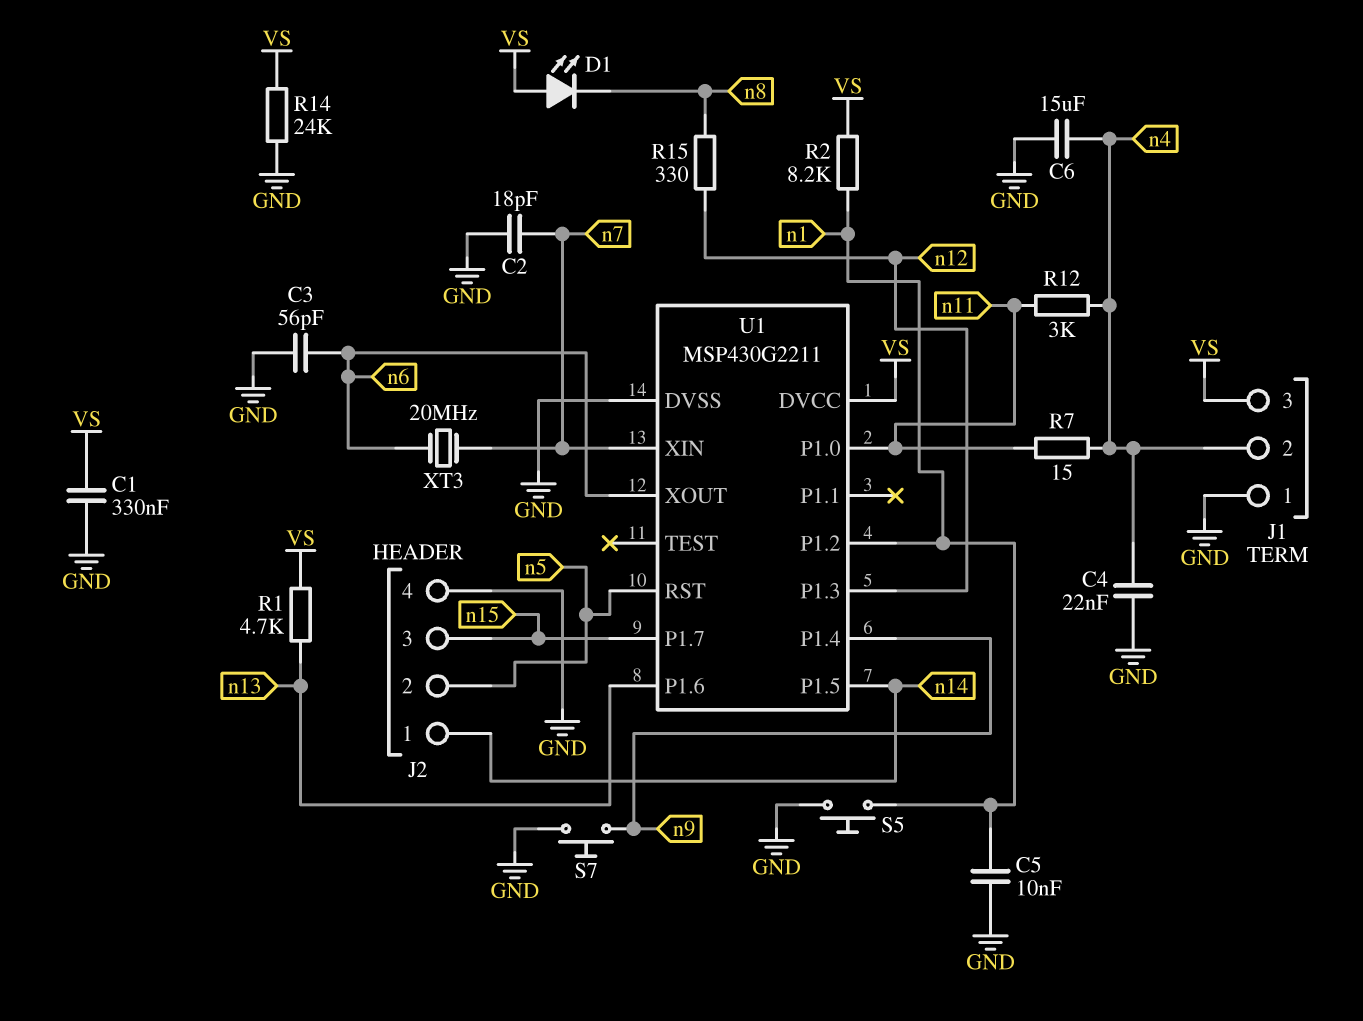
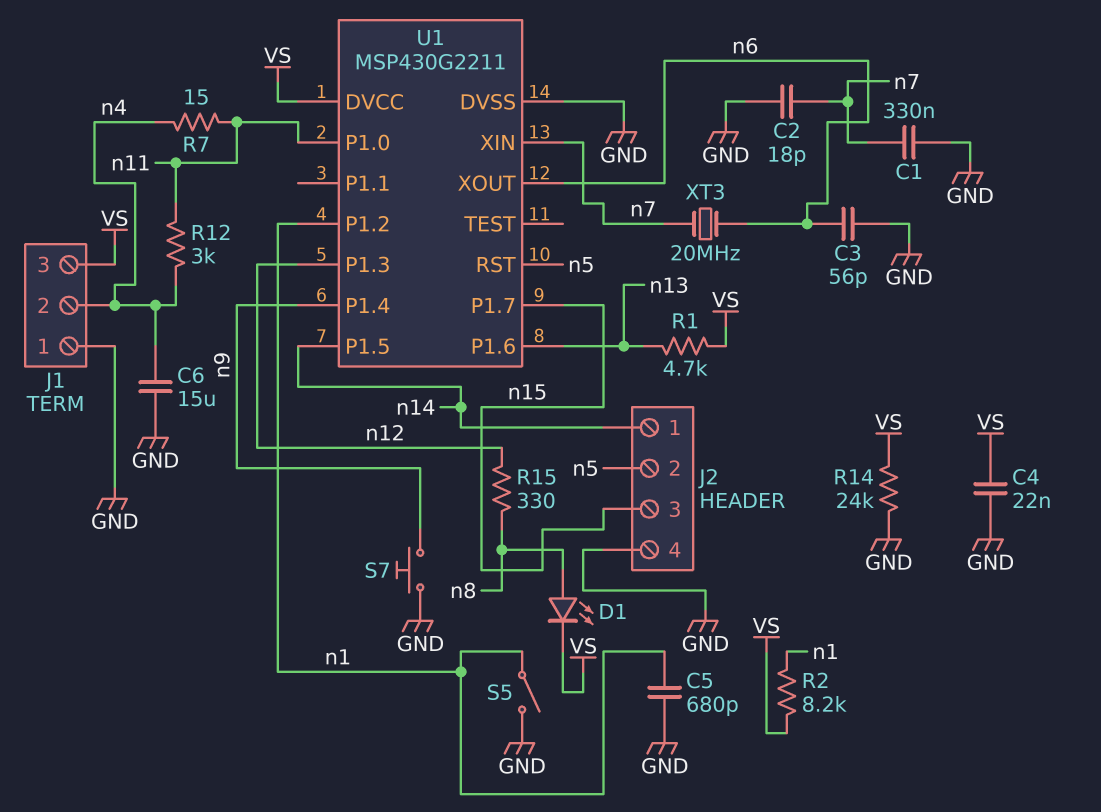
C1: 330nF (GND, VS) -> 330nF (GND, n7)
C4: 22nF (GND, n4) -> 22nF (GND, VS)
C5: 10nF (GND, n1) -> 680pF (GND, n1)
D1: LED (A VS, K n8) -> LED (A n8, K VS)
S5: button (GND, n1) -> switch (GND, n1)

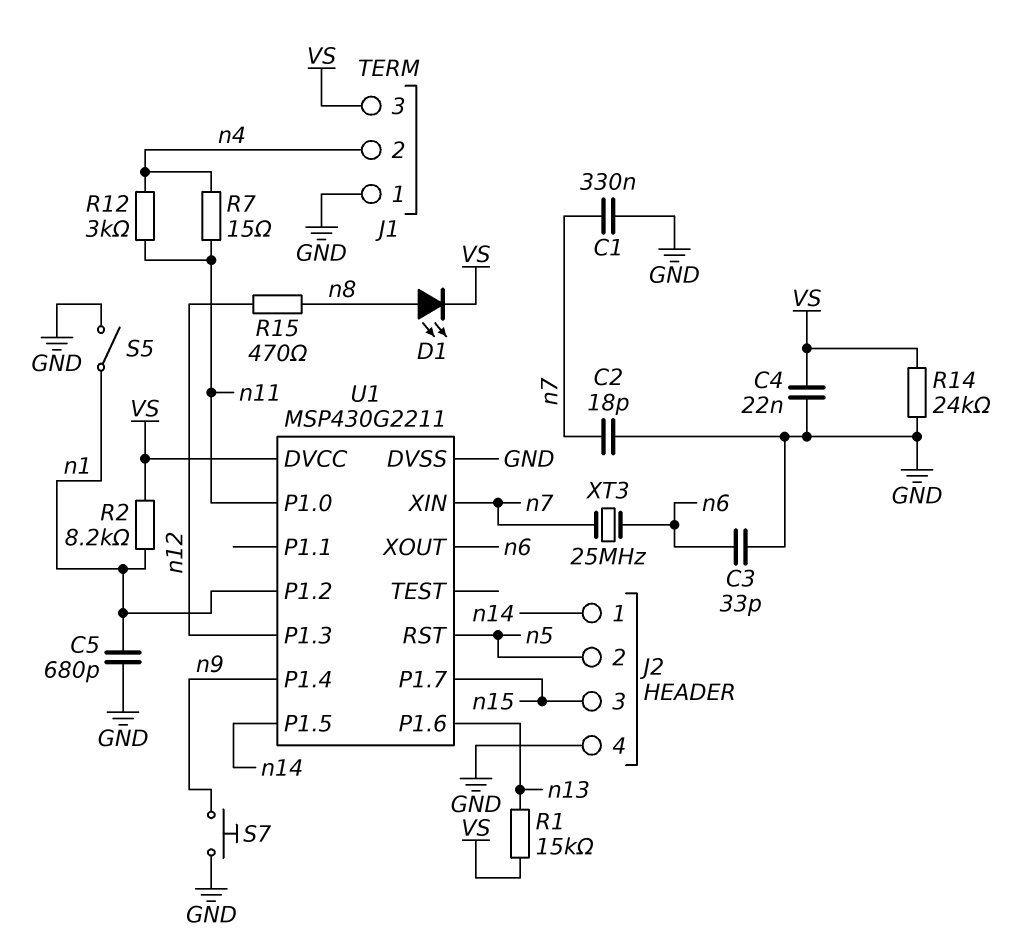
C3: 56pF (GND, n6) -> 33pF (GND, n6)
C6: 15uF (GND, n4) -> none
R1: 4.7k (VS, n13) -> 15k (VS, n13)
R15: 330 (n8, n12) -> 470 (n8, n12)
XT3: 20MHz (n6, n7) -> 25MHz (n6, n7)

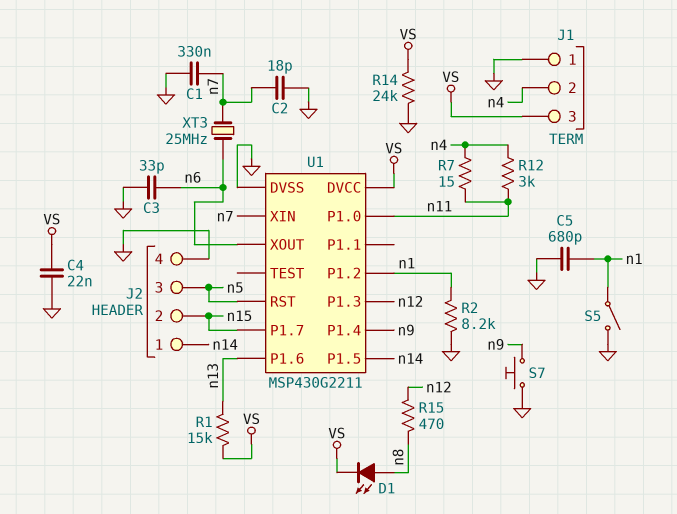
J2 pin 2: n5 -> n15
J2 pin 3: n15 -> n5
R2: 8.2k (VS, n1) -> 8.2k (GND, n1)

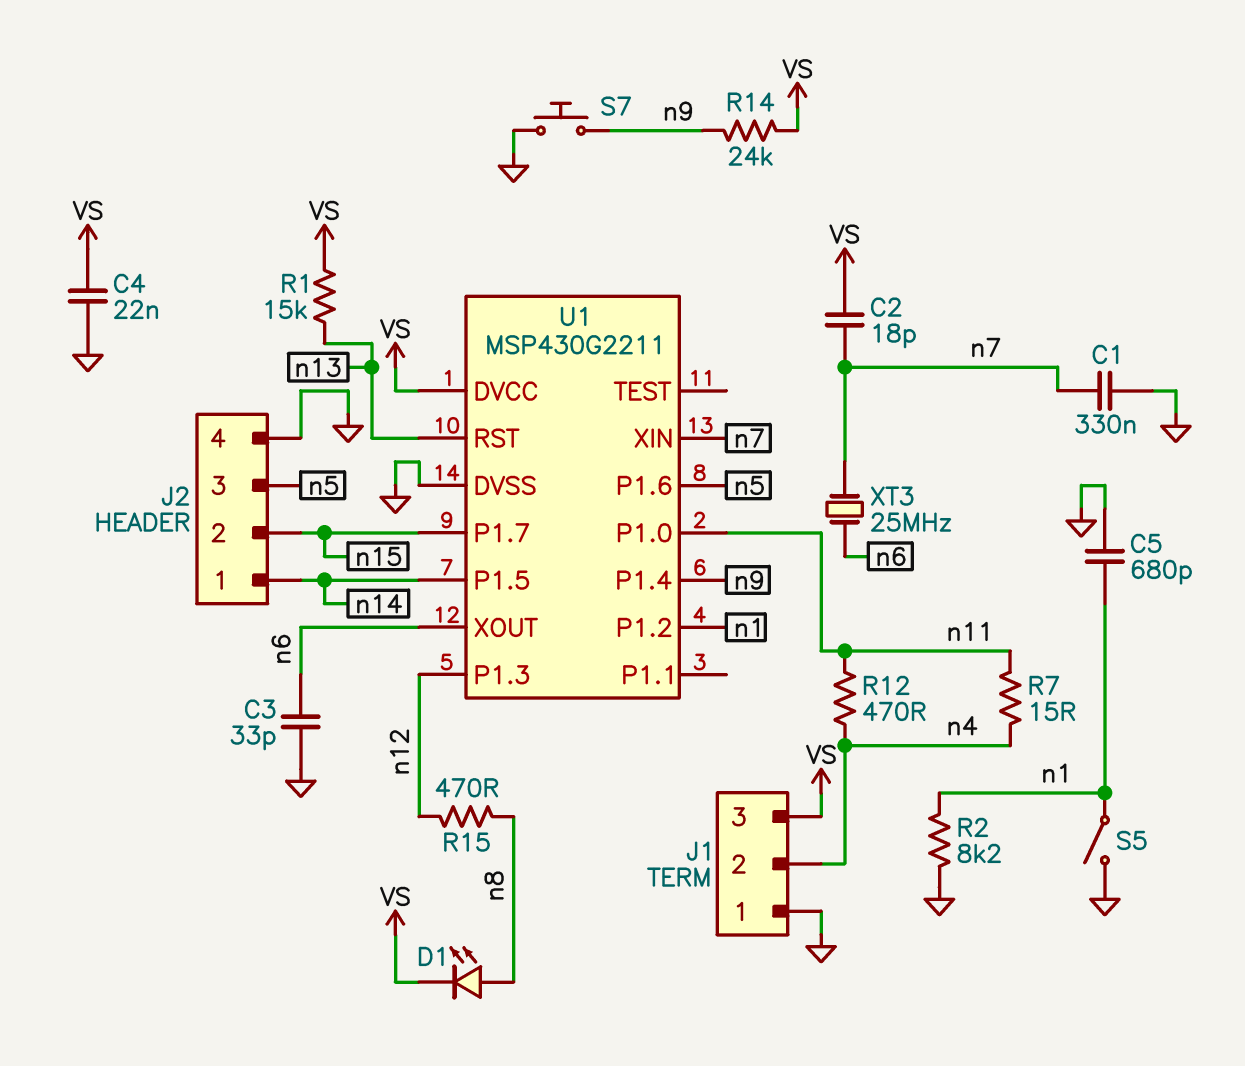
C2: 18pF (GND, n7) -> 18pF (VS, n7)
R12: 3k (n4, n11) -> 470 (n4, n11)
R14: 24k (GND, VS) -> 24k (VS, n9)
U1 pin P1.6: n13 -> n5
U1 pin RST: n5 -> n13

